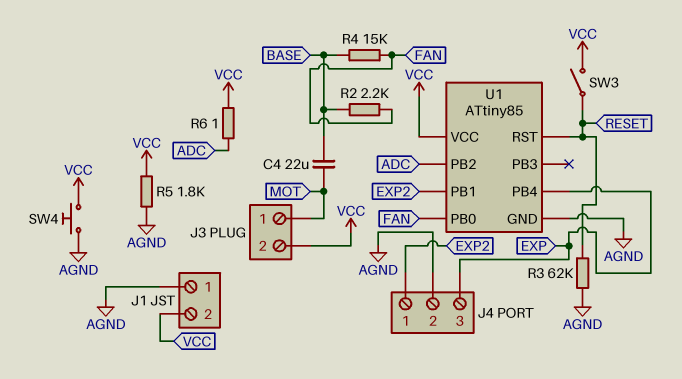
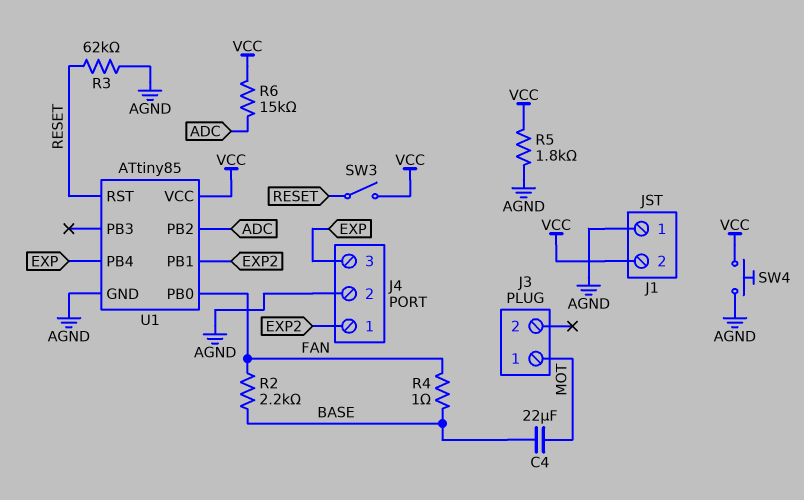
J3 pin 2: VCC -> none
R4: 15k (BASE, FAN) -> 1 (BASE, FAN)
R6: 1 (ADC, VCC) -> 15k (ADC, VCC)

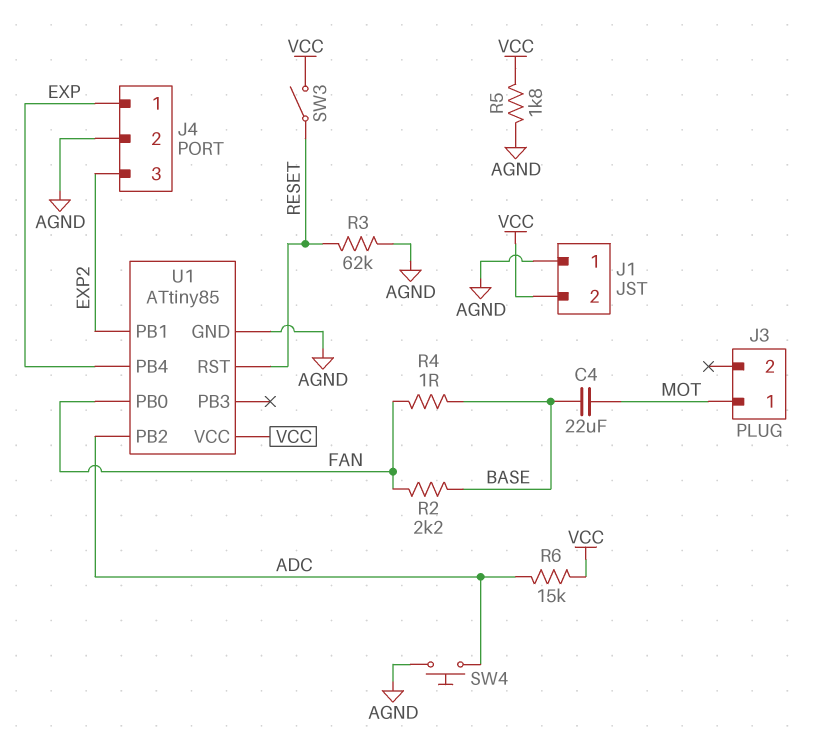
J4 pin 1: EXP2 -> EXP
J4 pin 3: EXP -> EXP2
SW4: button (AGND, VCC) -> button (ADC, AGND)

